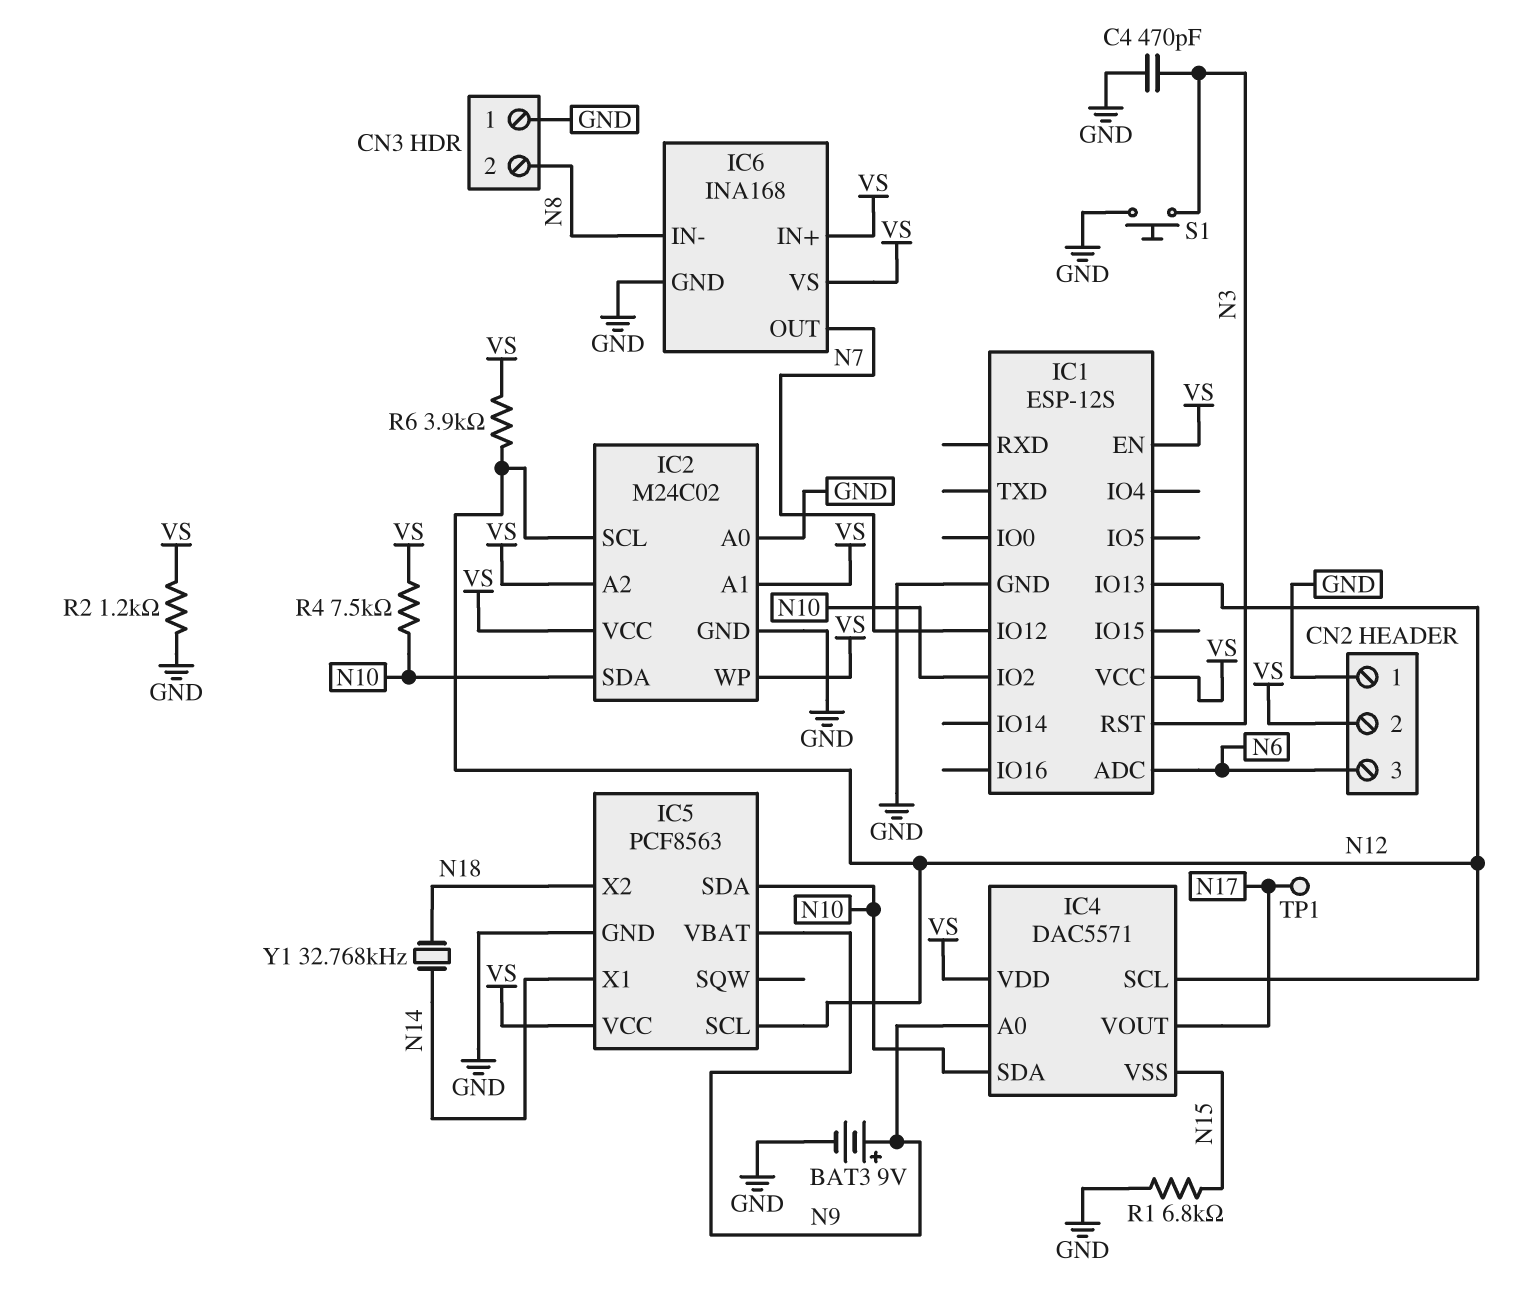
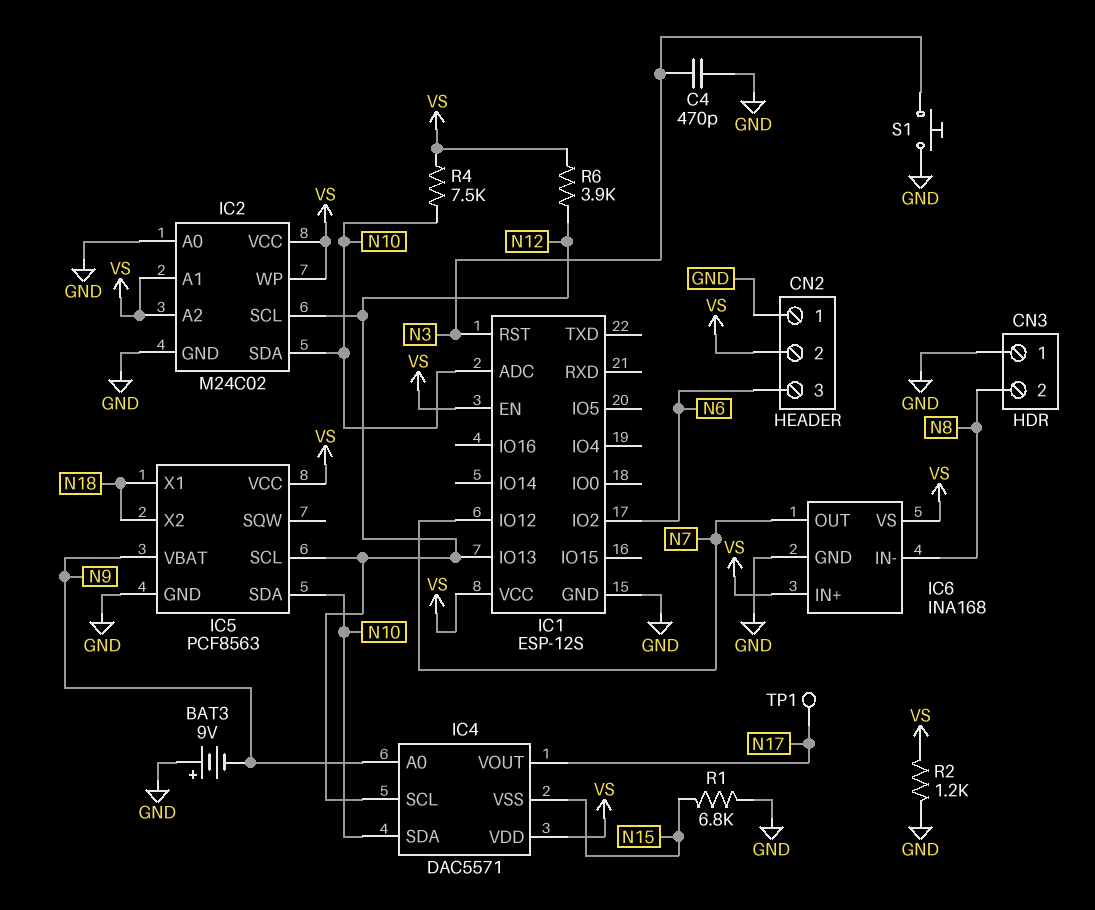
BAT3: 9V (plus N9, minus GND) -> 9V (plus GND, minus N9)
IC1 pin ADC: N6 -> N10
IC1 pin IO2: N10 -> N6
IC5 pin X1: N14 -> N18
Y1: 32.768kHz (N14, N18) -> none

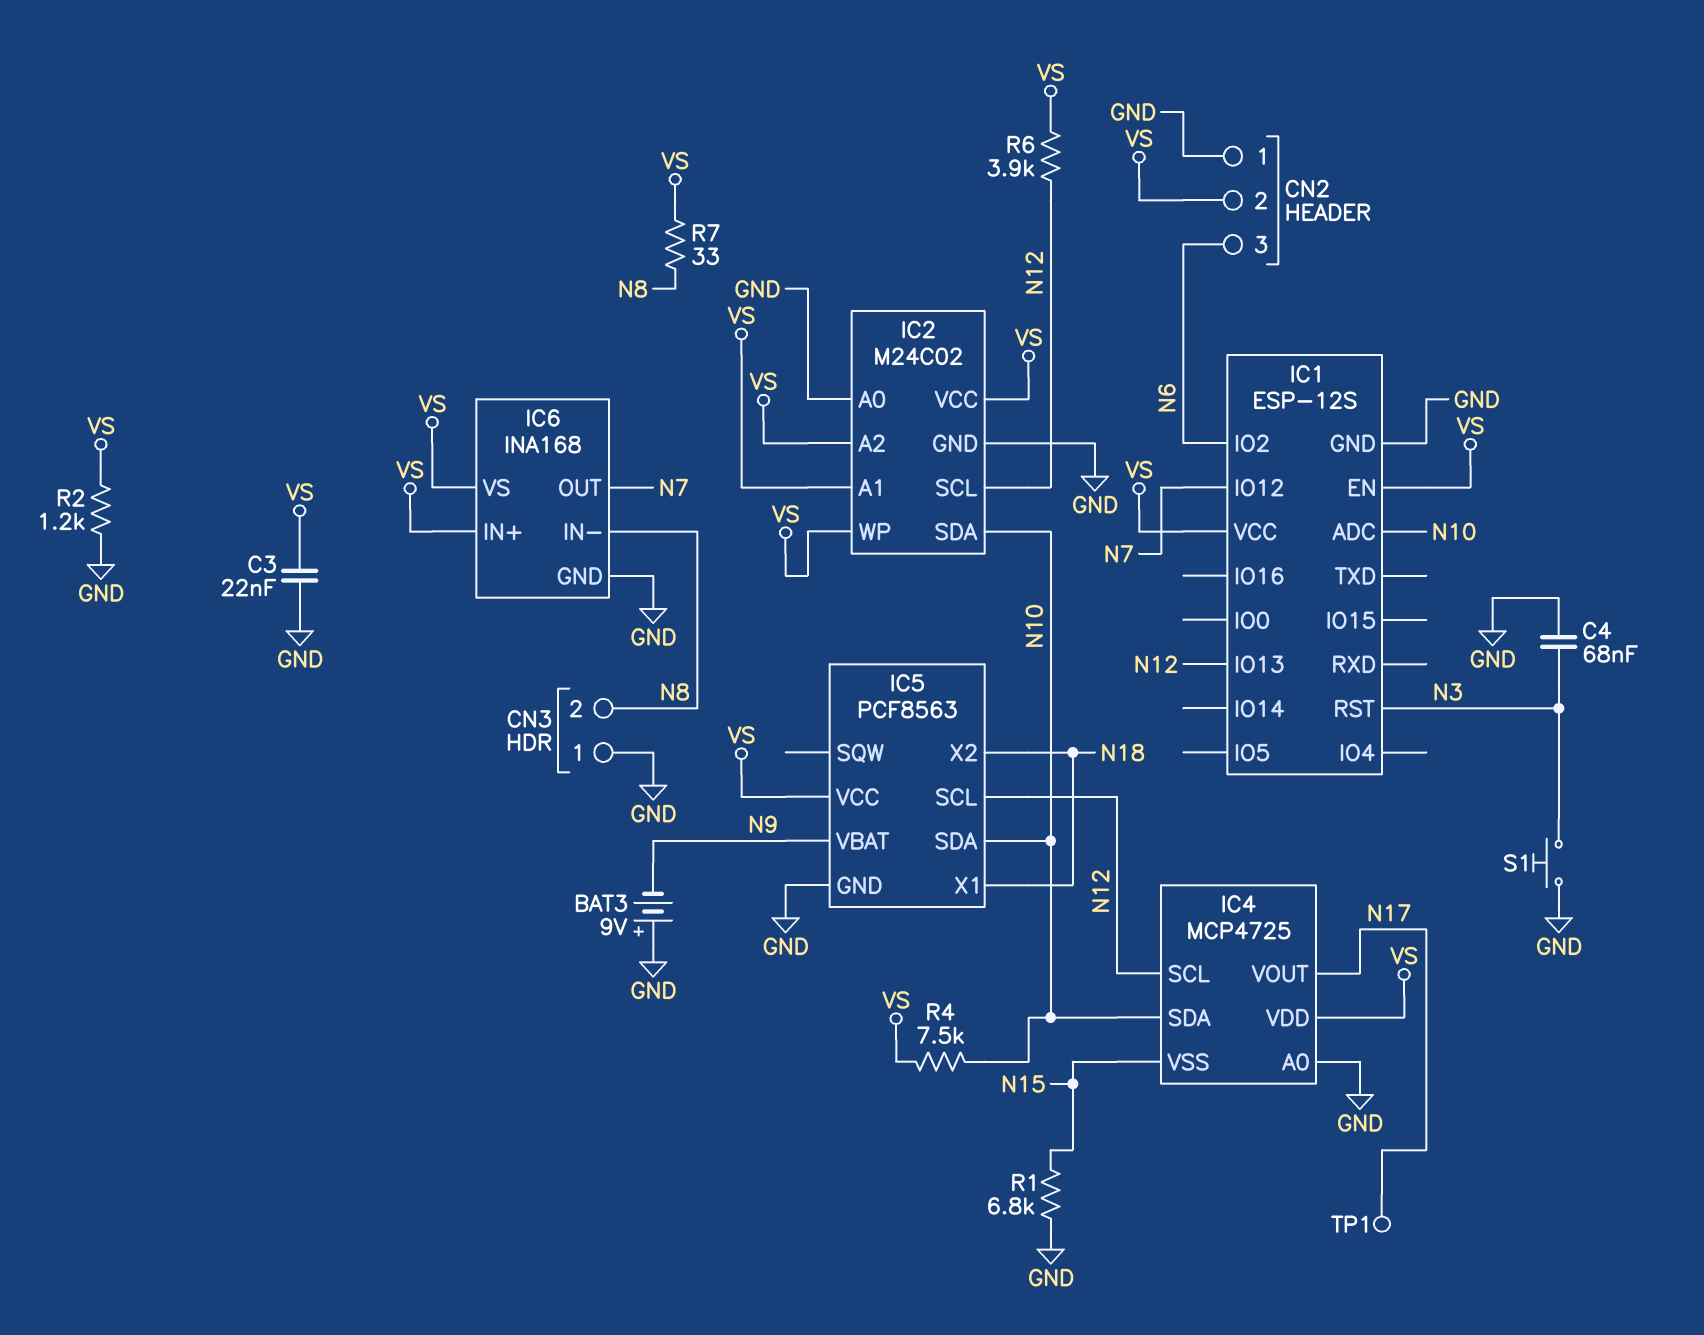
C3: none -> 22nF (GND, VS)
C4: 470pF (GND, N3) -> 68nF (GND, N3)
IC4: DAC5571 -> MCP4725
IC4 pin A0: N9 -> GND
R7: none -> 33 (N8, VS)

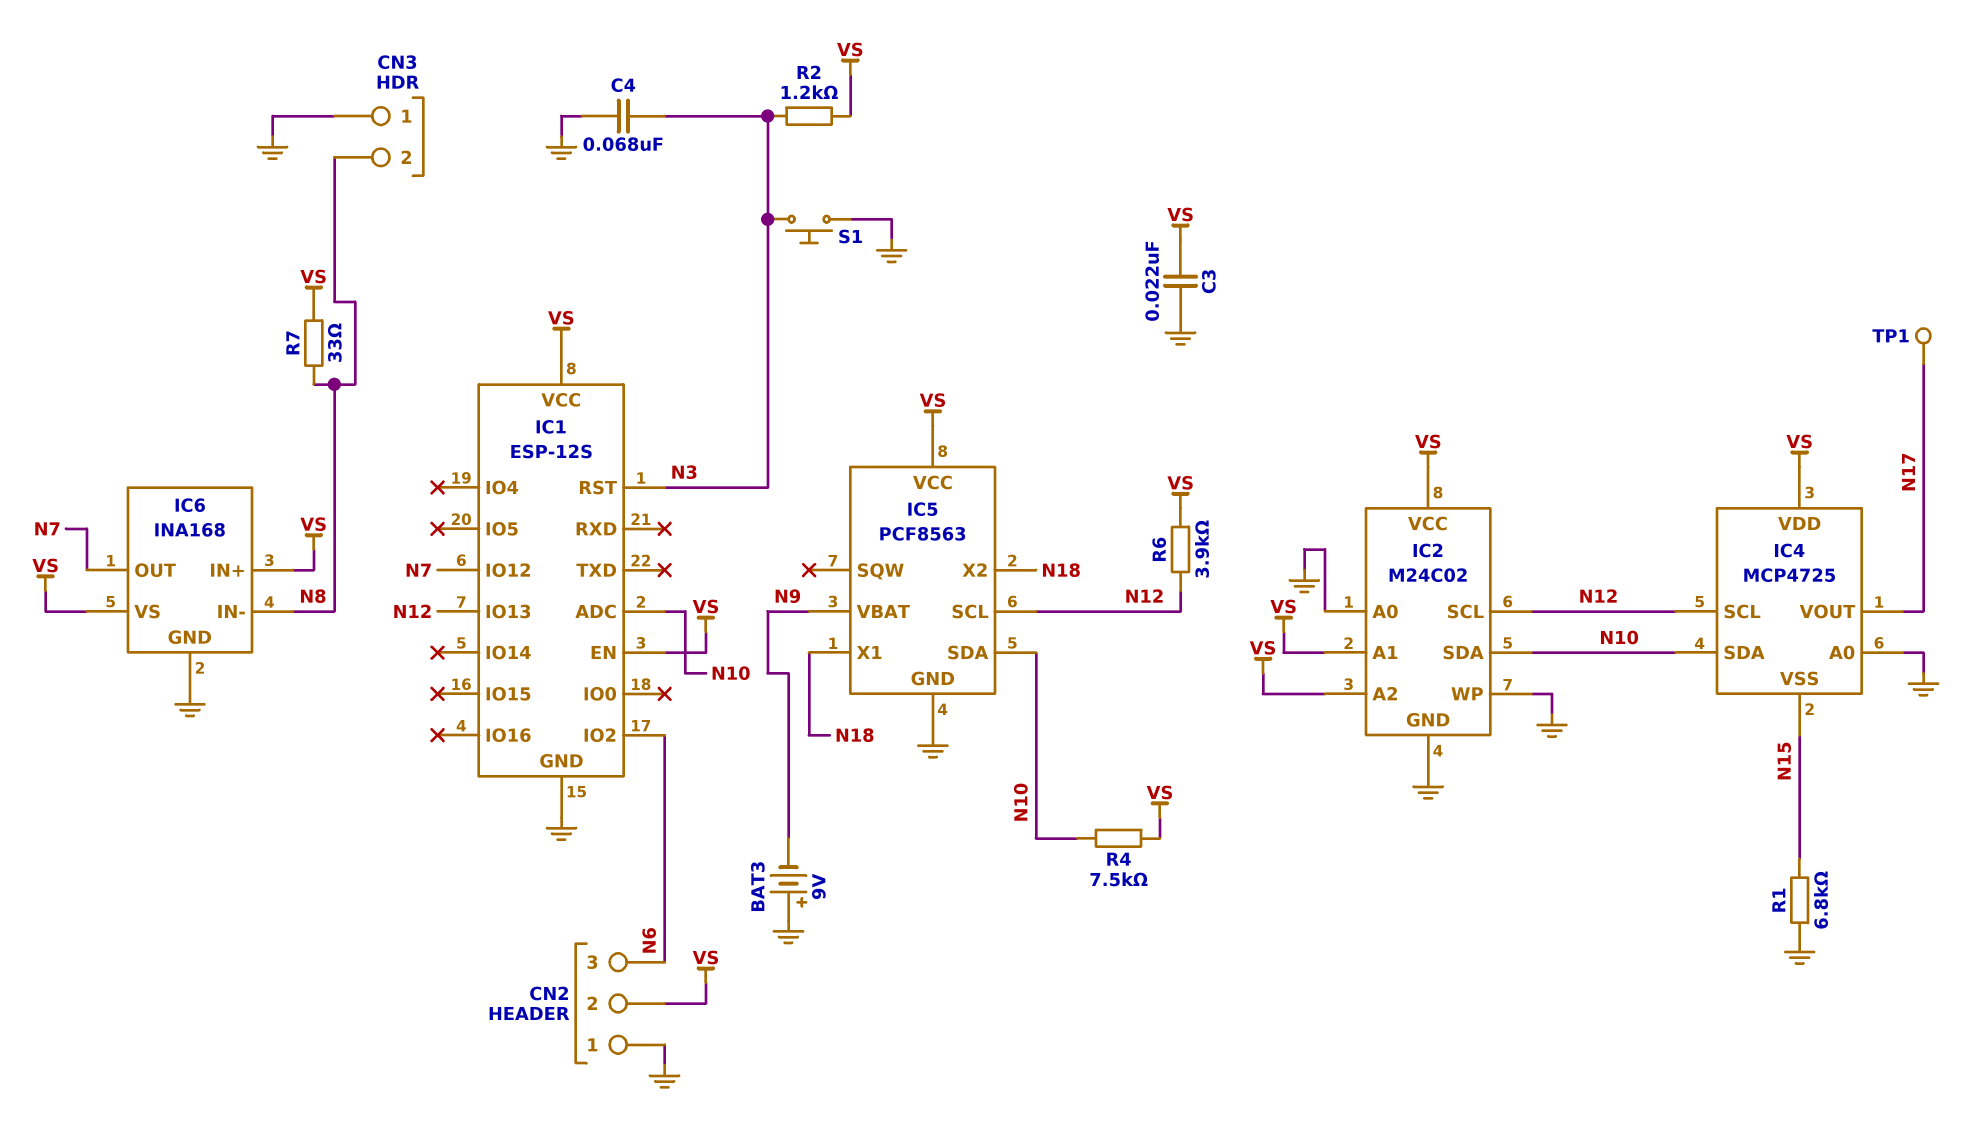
IC2 pin WP: VS -> GND
R2: 1.2k (GND, VS) -> 1.2k (N3, VS)

